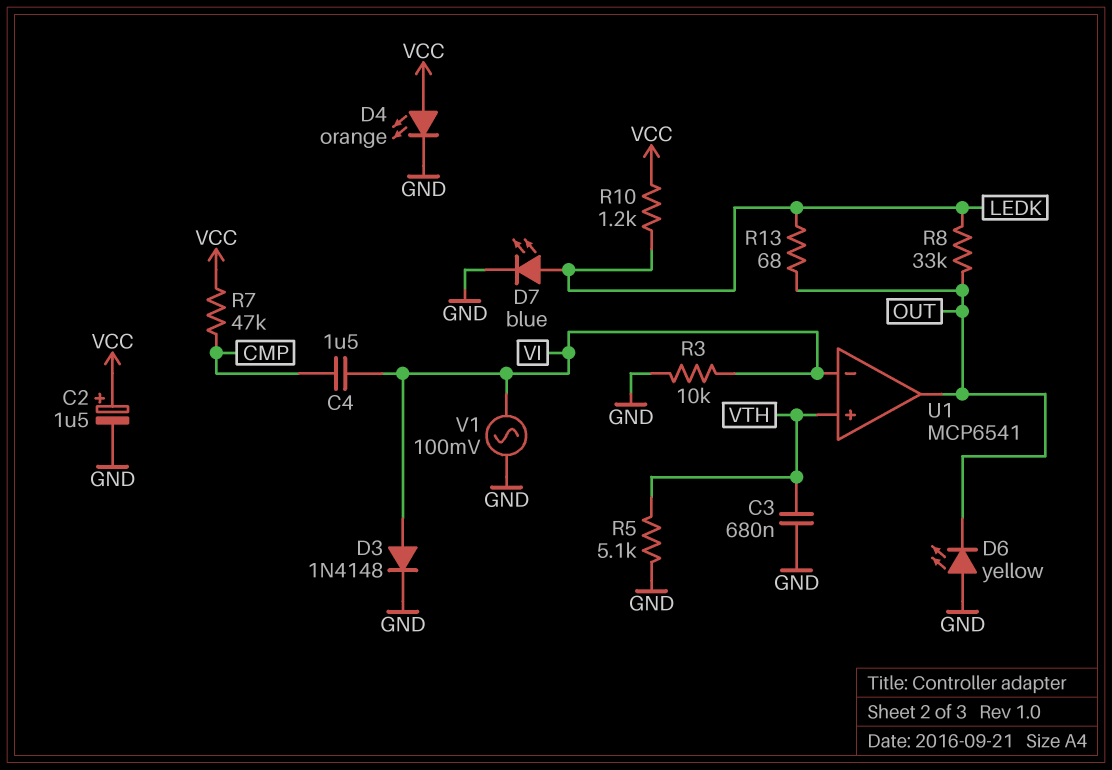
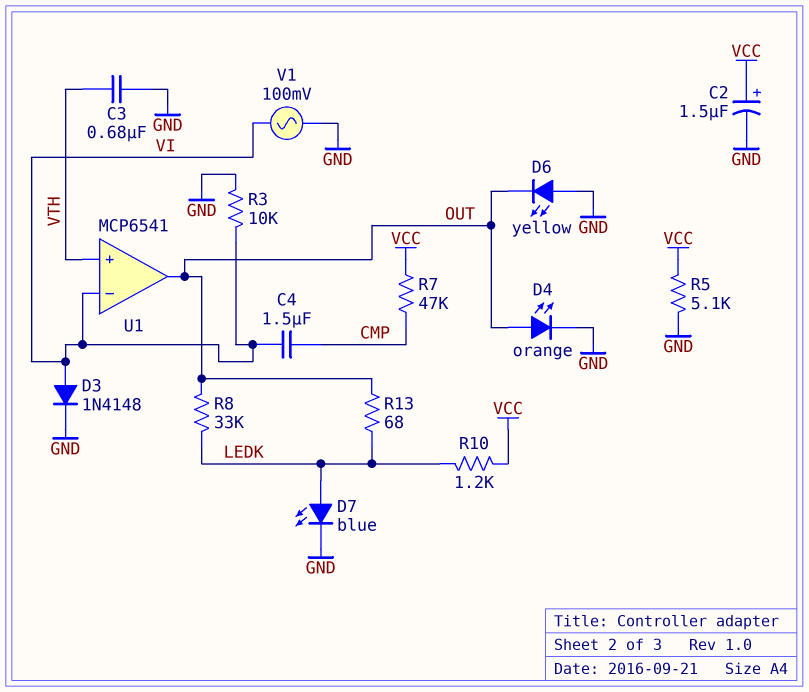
D4: LED orange (A VCC, K GND) -> LED orange (A OUT, K GND)
R5: 5.1k (GND, VTH) -> 5.1k (GND, VCC)

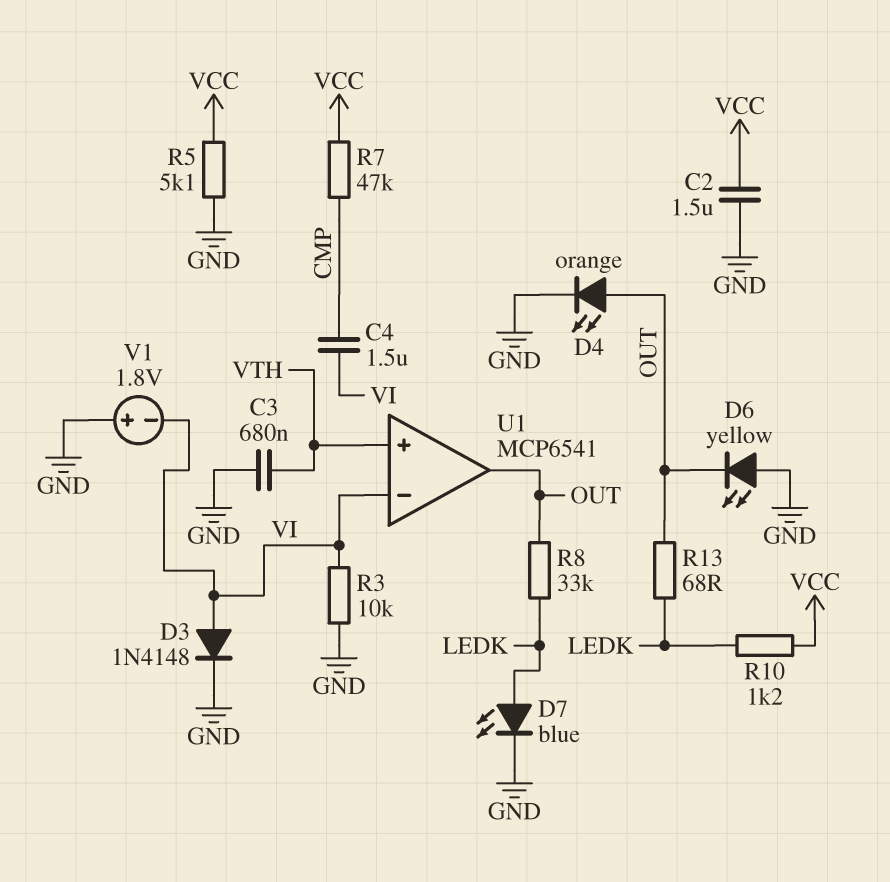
C2: 1.5uF (plus VCC, minus GND) -> 1.5uF (GND, VCC)
V1: AC 100mV (GND, VI) -> 1.8V (plus GND, minus VI)

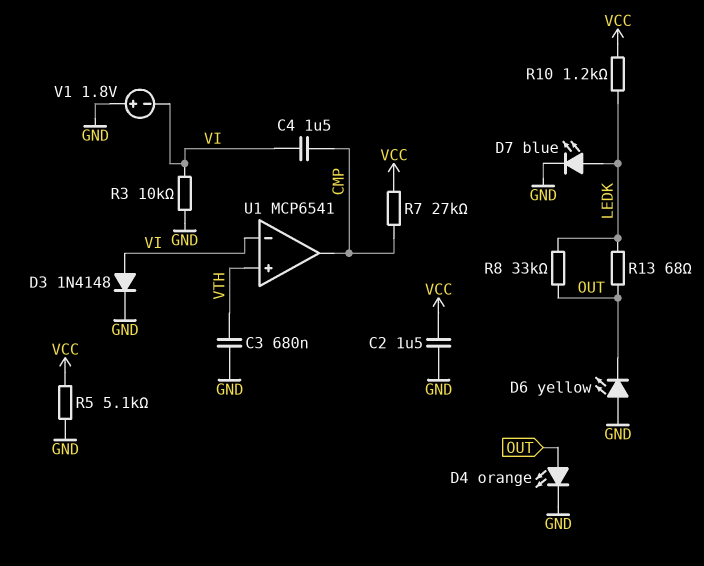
R7: 47k (CMP, VCC) -> 27k (CMP, VCC)
U1 pin out: OUT -> CMP

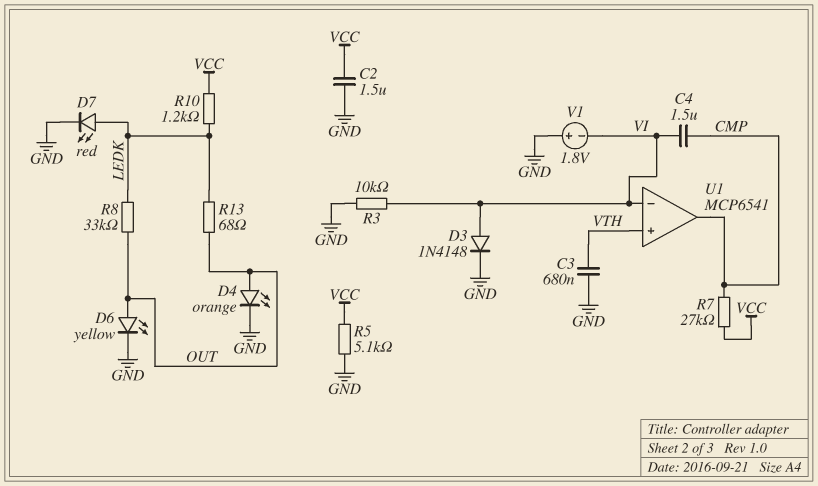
D6: LED yellow (A GND, K OUT) -> LED yellow (A OUT, K GND)
D7: LED blue (A LEDK, K GND) -> LED red (A LEDK, K GND)

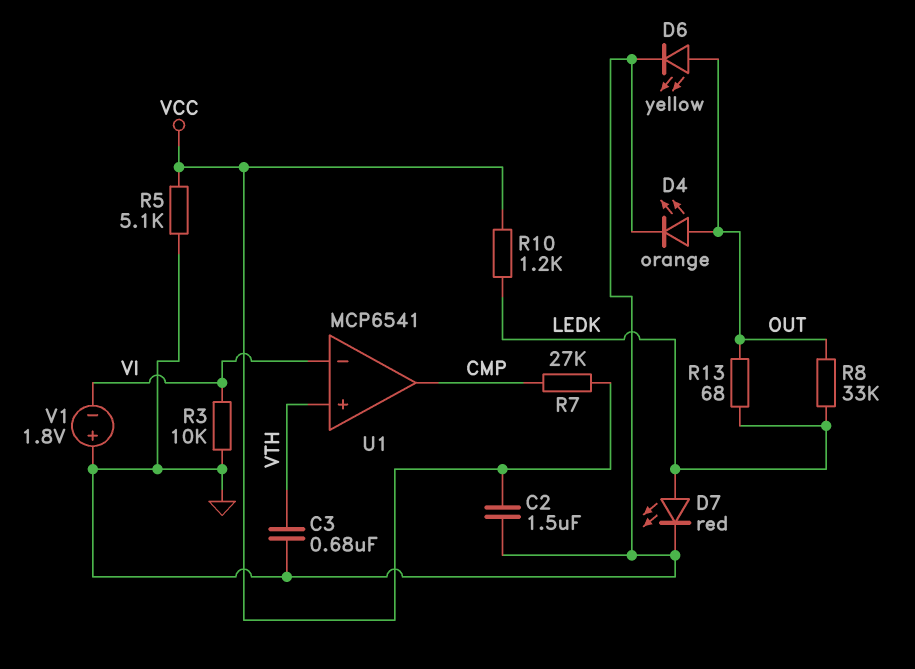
C4: 1.5uF (CMP, VI) -> none
D3: diode 1N4148 (A VI, K GND) -> none

